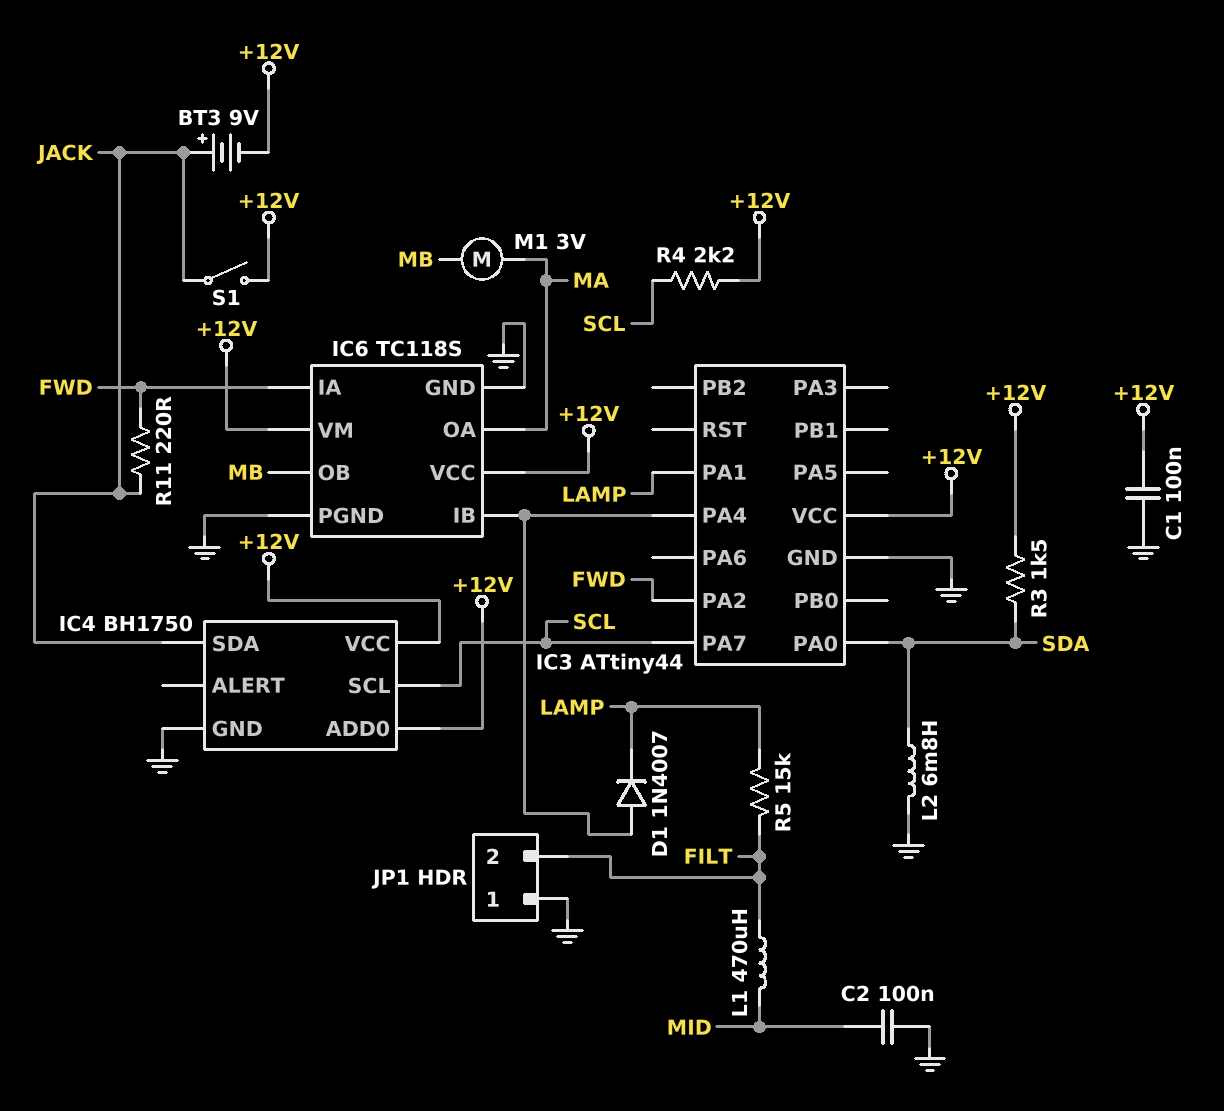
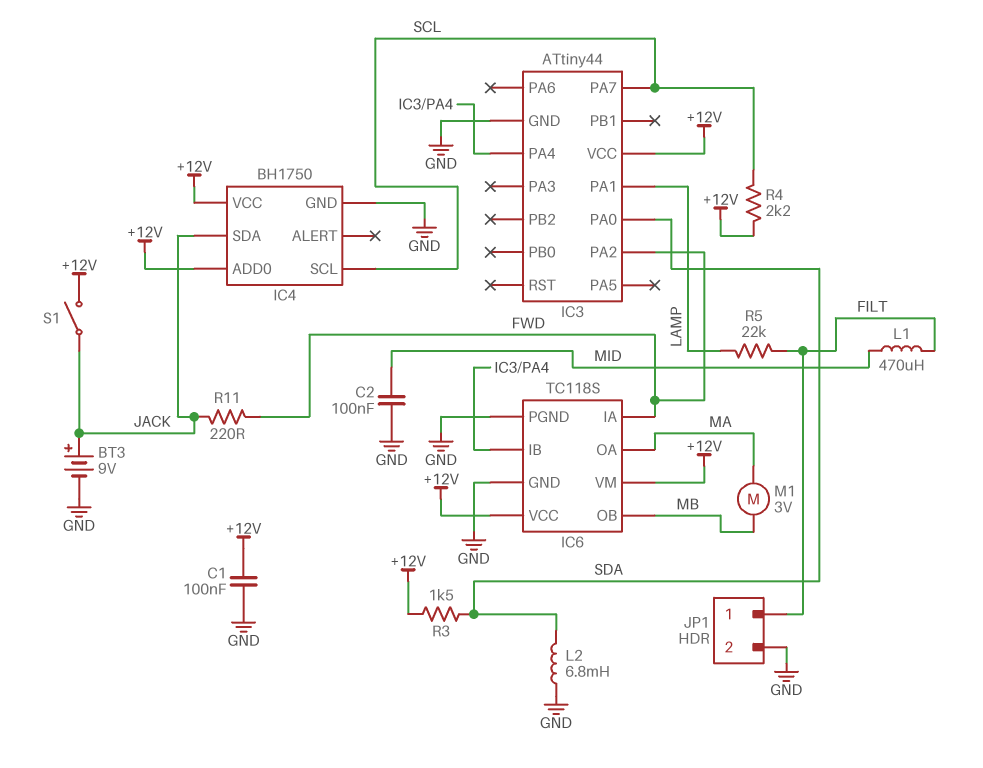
BT3: 9V (plus JACK, minus +12V) -> 9V (plus JACK, minus GND)
D1: diode 1N4007 (A IC3/PA4, K LAMP) -> none
JP1 pin 1: GND -> FILT
JP1 pin 2: FILT -> GND
R5: 15k (FILT, LAMP) -> 22k (FILT, LAMP)

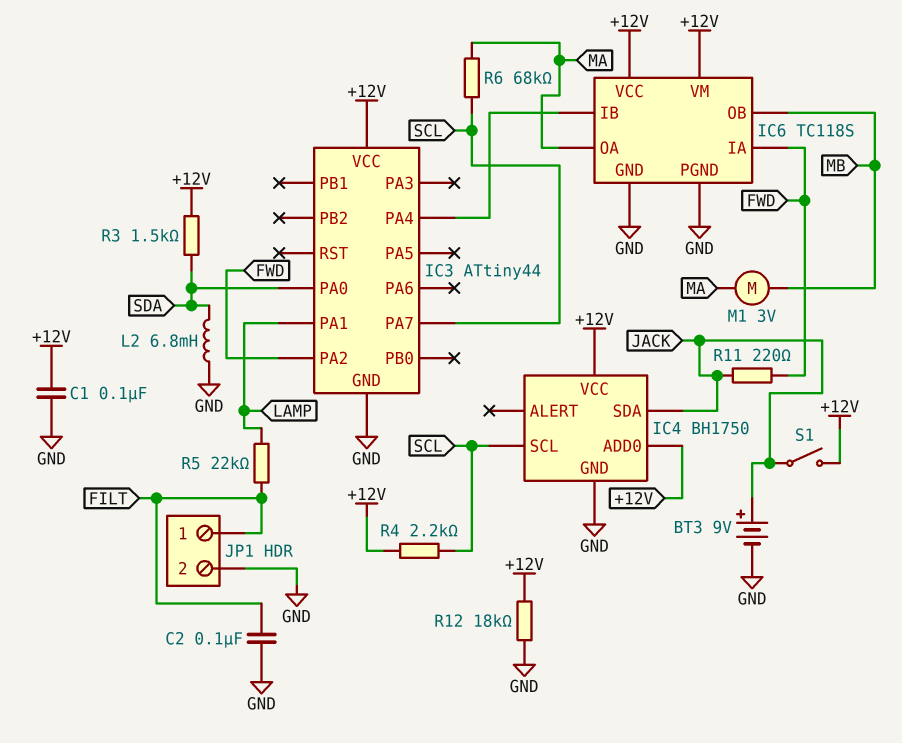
C2: 100nF (GND, MID) -> 100nF (FILT, GND)
L1: 470uH (FILT, MID) -> none
R6: none -> 68k (MA, SCL)
R12: none -> 18k (+12V, GND)

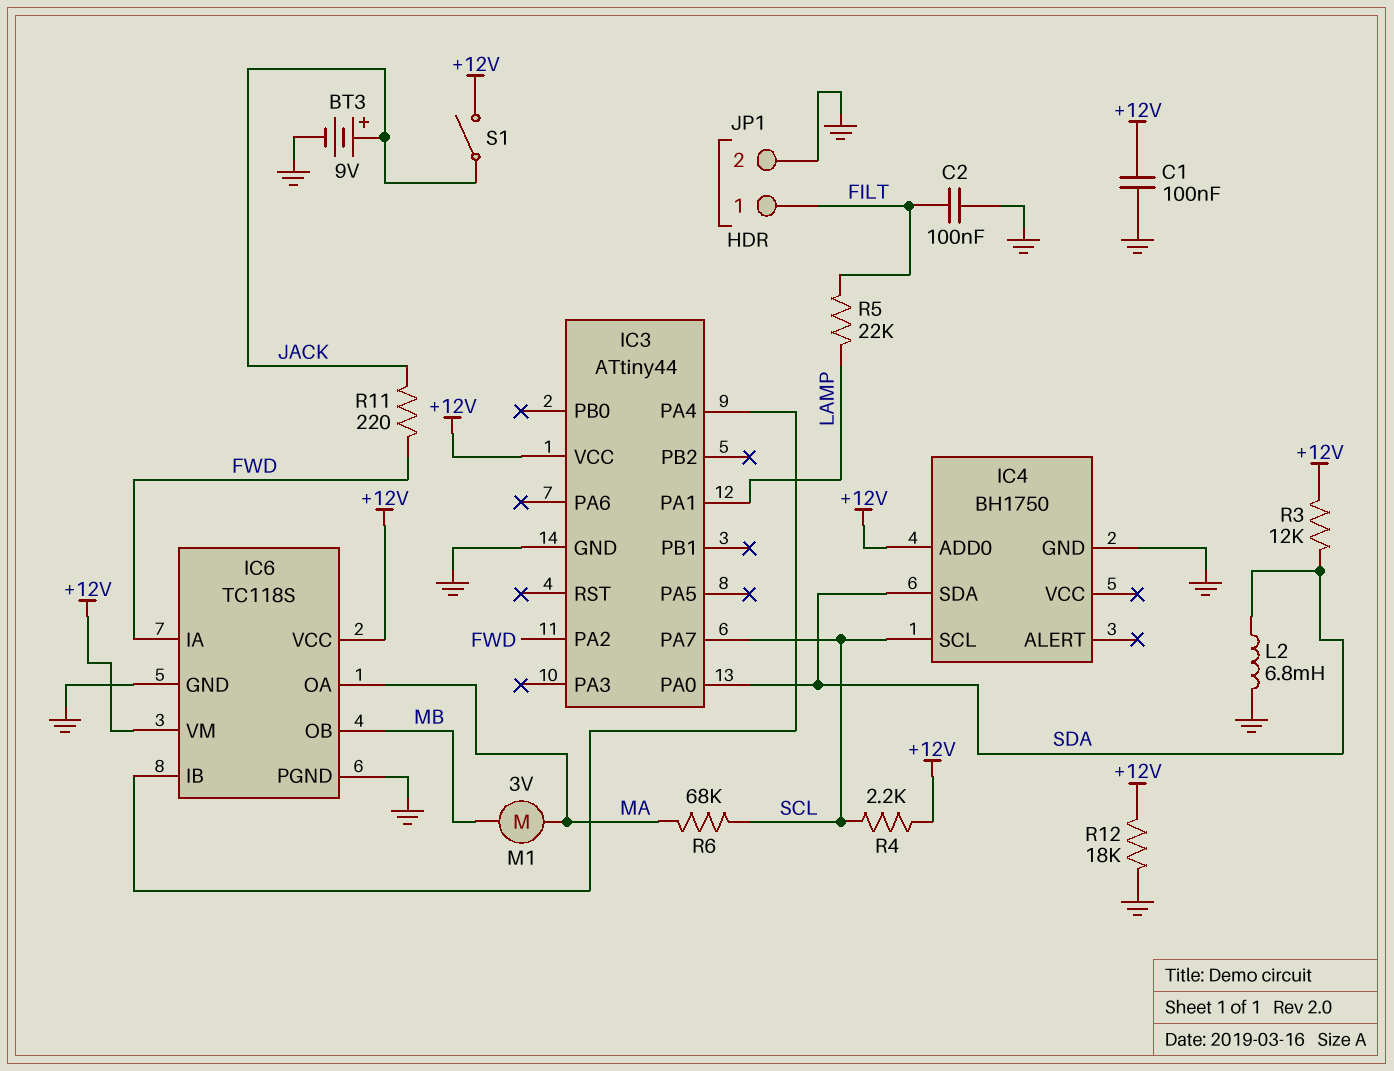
IC4 pin SDA: JACK -> SDA
IC4 pin VCC: +12V -> none
R3: 1.5k (+12V, SDA) -> 12k (+12V, SDA)

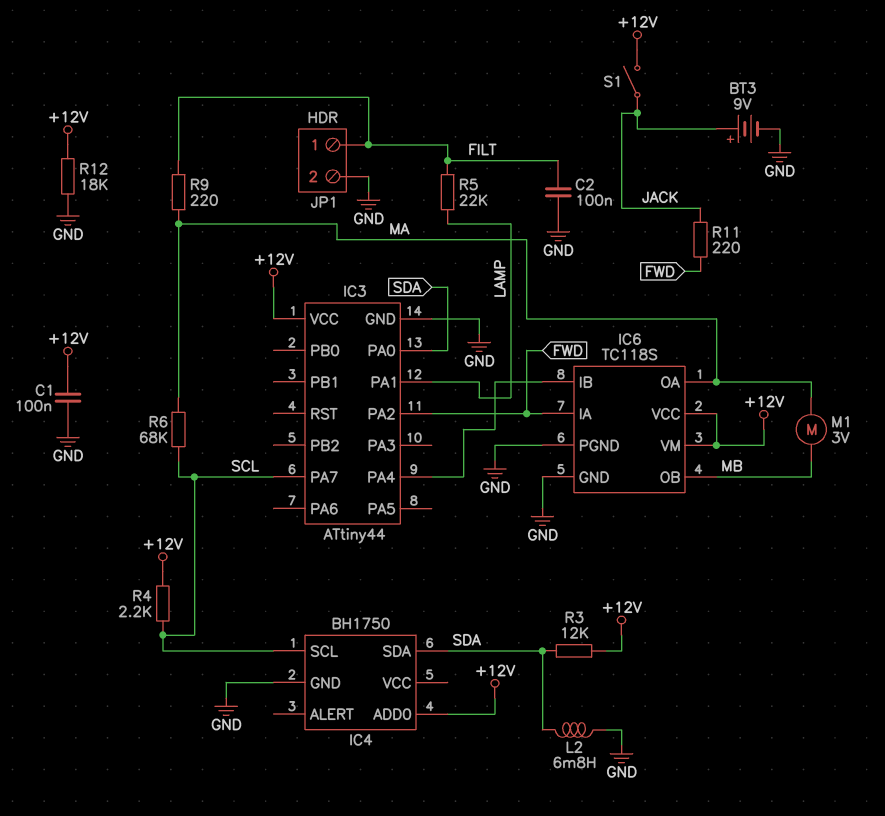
R9: none -> 220 (FILT, MA)

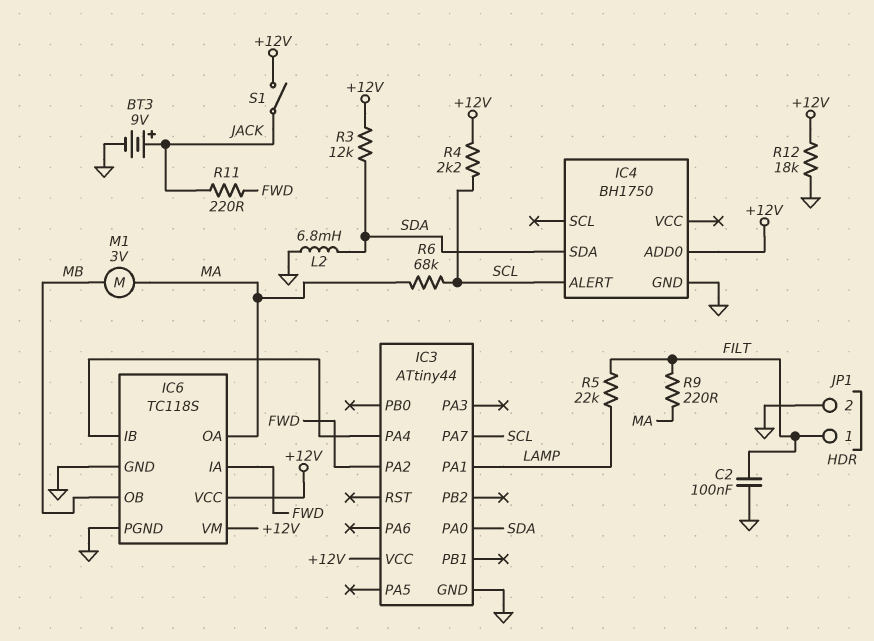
C1: 100nF (+12V, GND) -> none
IC4 pin ALERT: none -> SCL
IC4 pin SCL: SCL -> none

